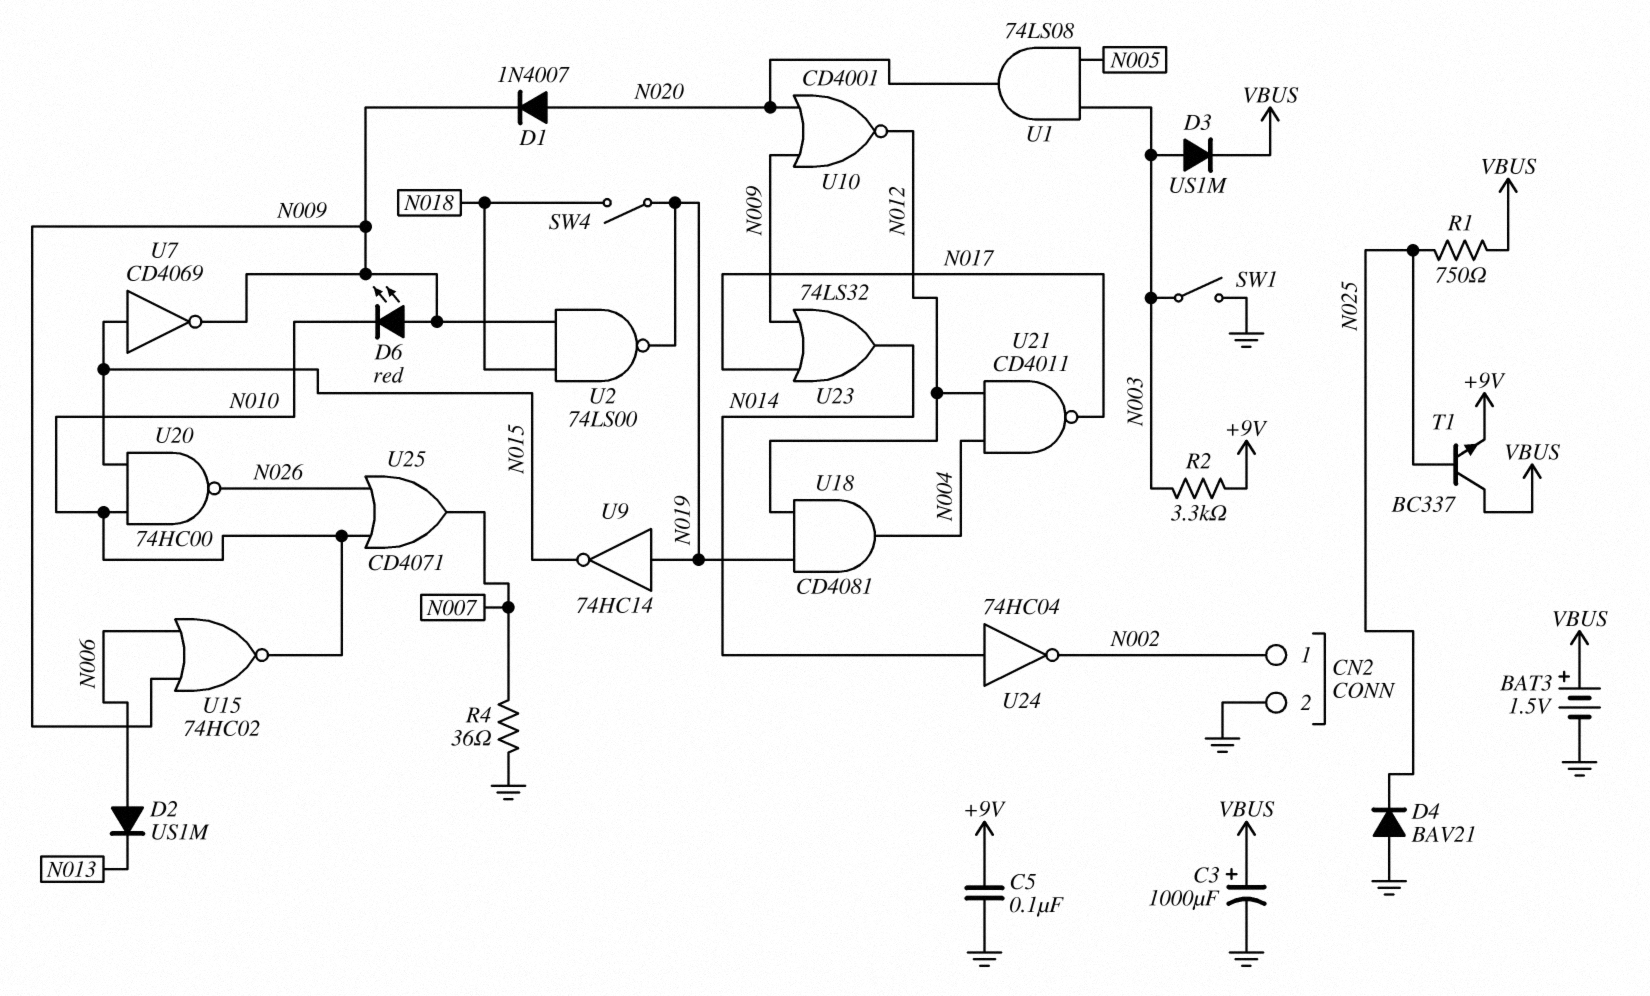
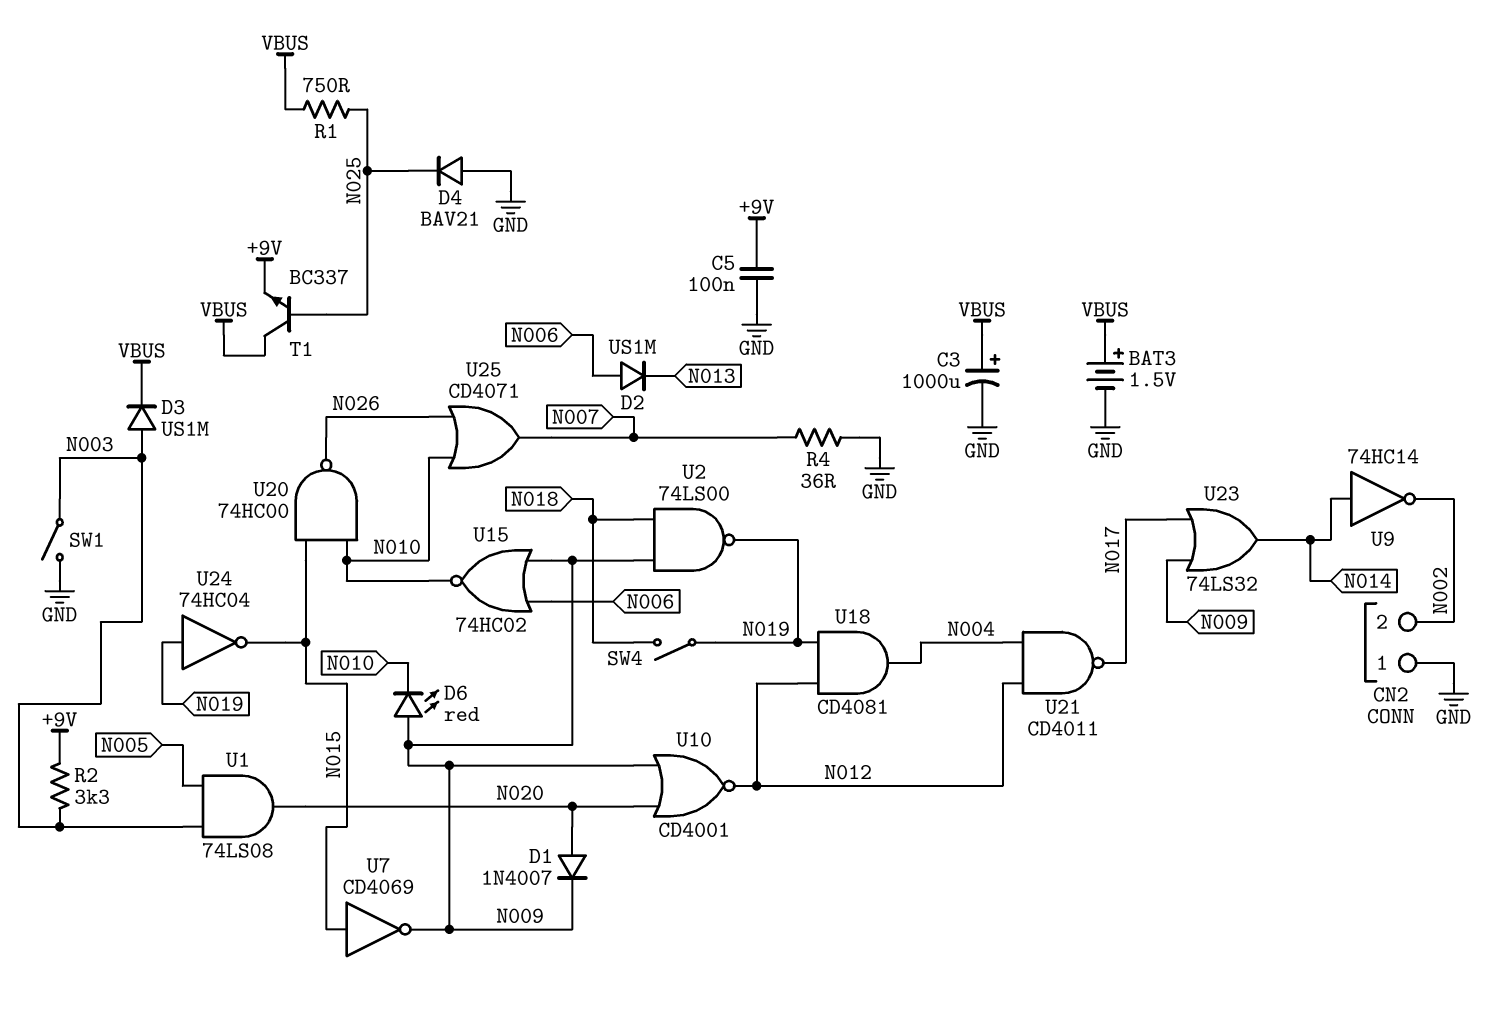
CN2 pin 1: N002 -> GND
CN2 pin 2: GND -> N002
U9: NOT 74HC14 (in N019, out N015) -> NOT 74HC14 (in N014, out N002)
U24: NOT 74HC04 (in N014, out N002) -> NOT 74HC04 (in N019, out N015)

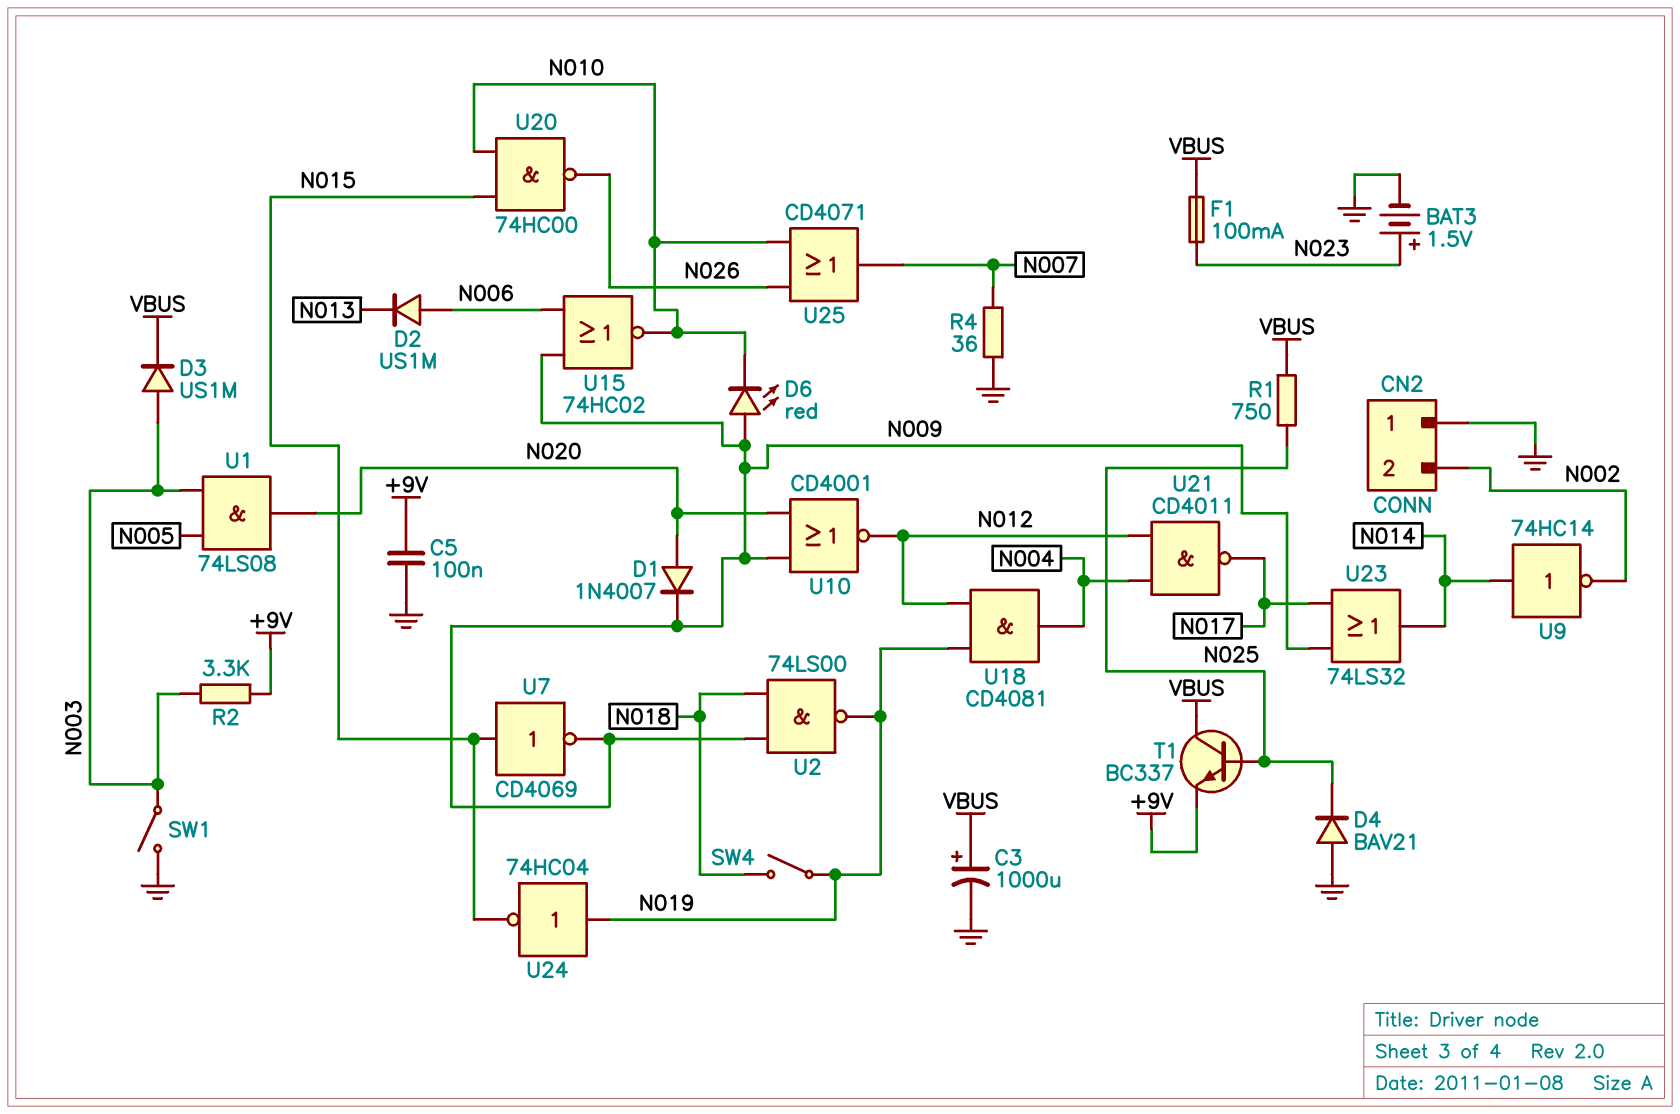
BAT3: 1.5V (plus VBUS, minus GND) -> 1.5V (plus N023, minus GND)
F1: none -> 100mA (N023, VBUS)

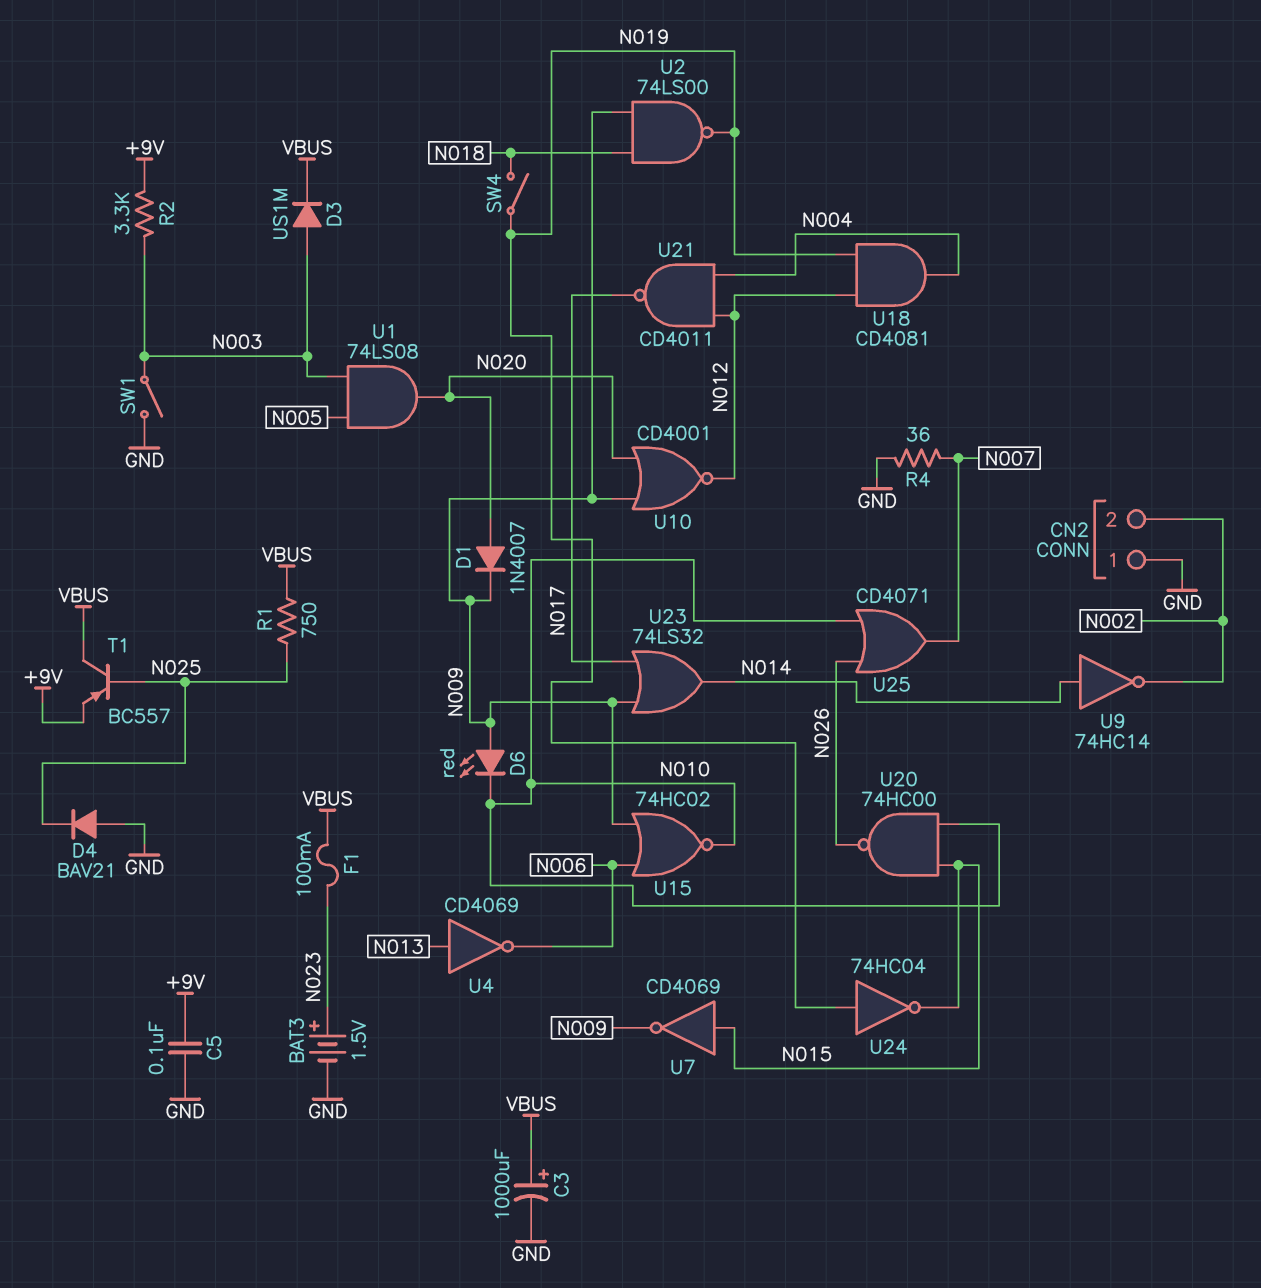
D2: diode US1M (A N006, K N013) -> none
T1: NPN BC337 (B N025, C VBUS, E +9V) -> PNP BC557 (B N025, C VBUS, E +9V)
U4: none -> NOT CD4069 (in N013, out N006)

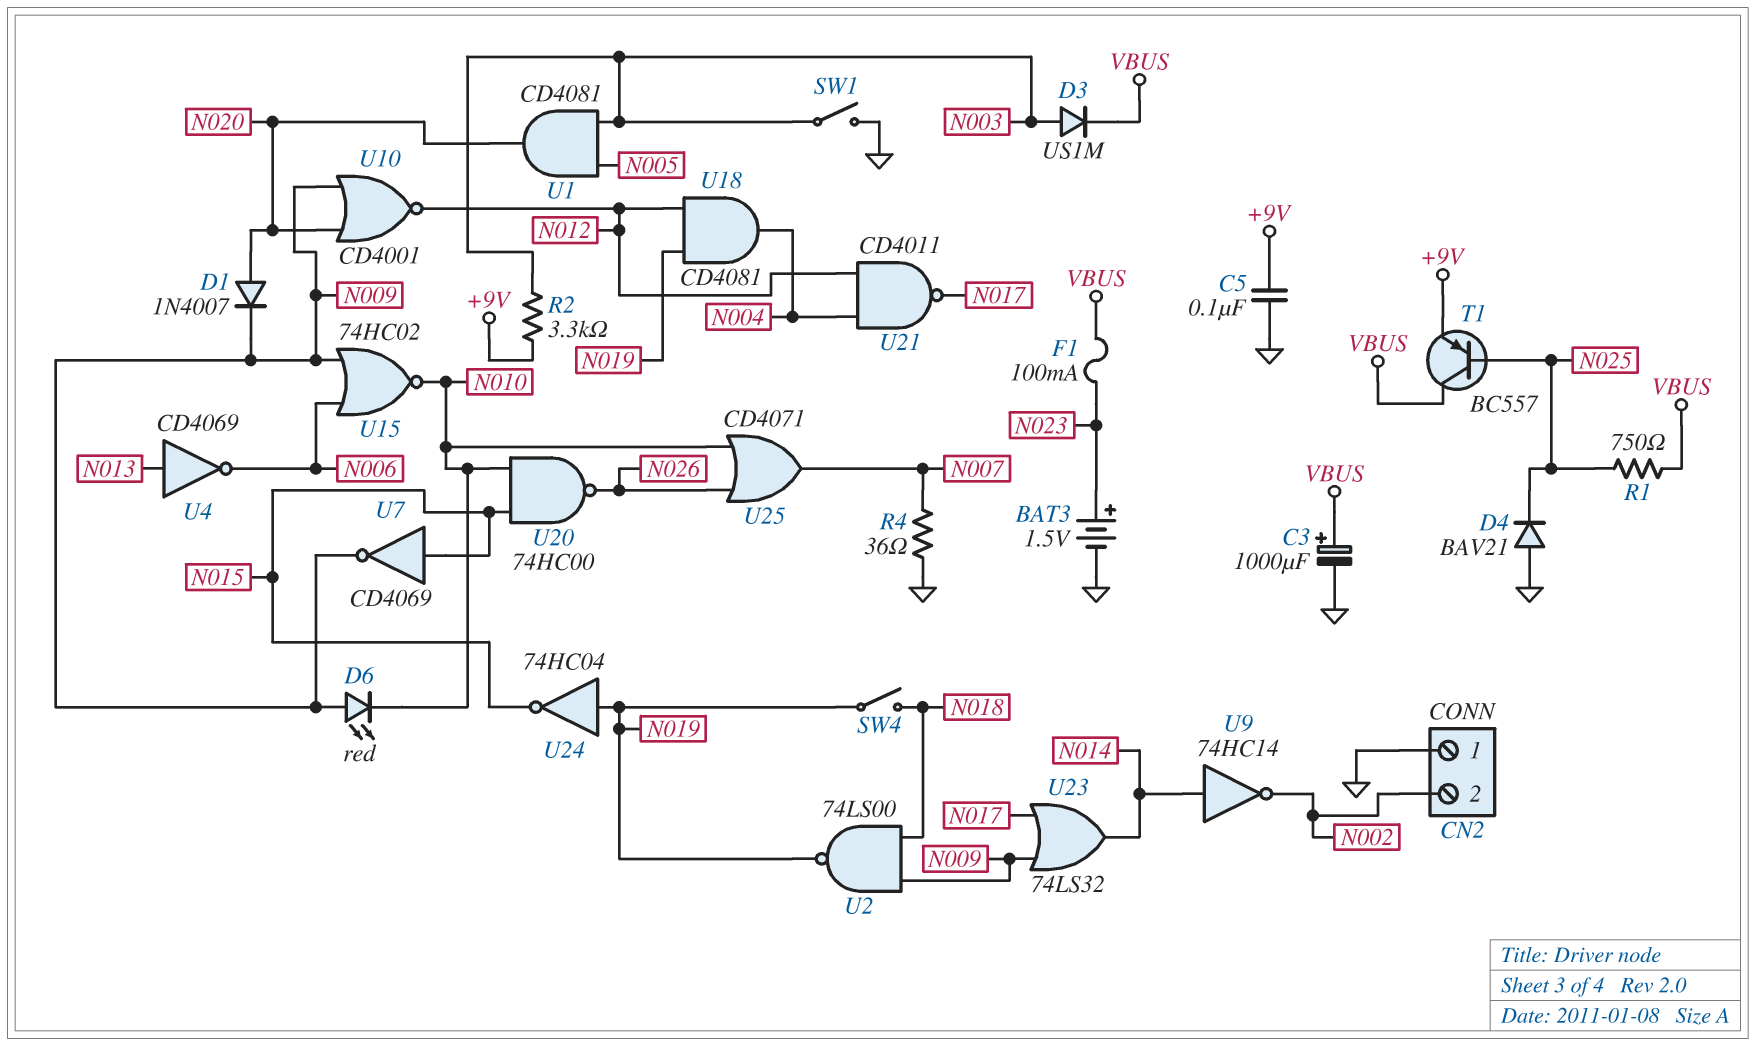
U1: AND 74LS08 (in N003, in N005, out N020) -> AND CD4081 (in N003, in N005, out N020)

